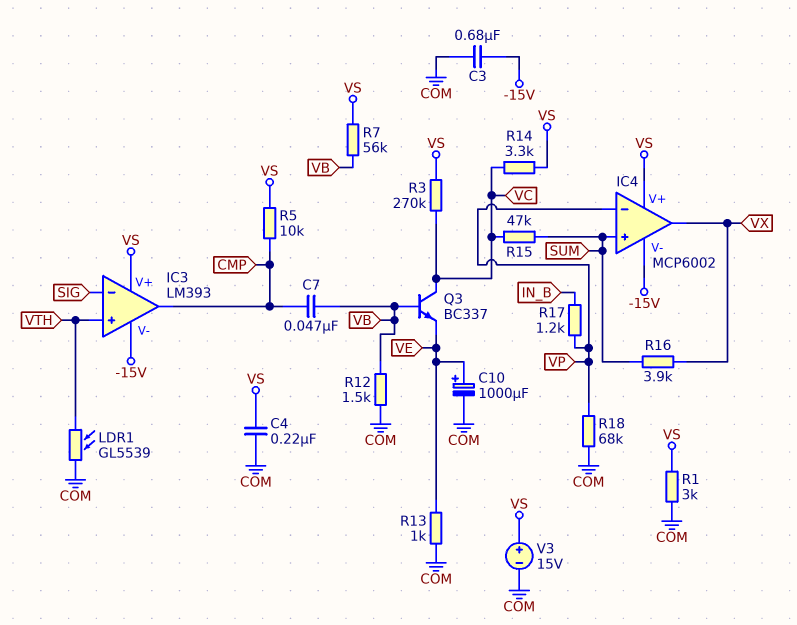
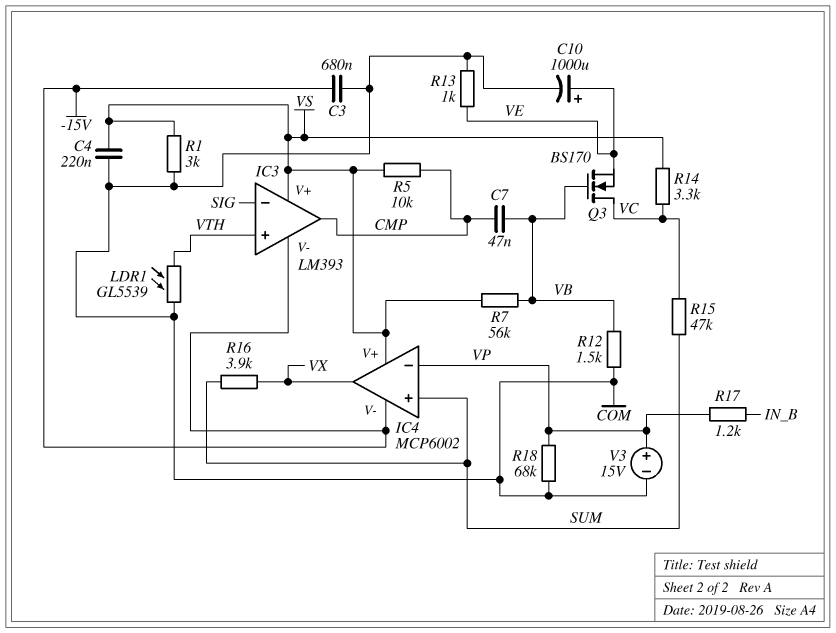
Q3: NPN BC337 (B VB, C VC, E VE) -> NMOS BS170 (G VB, D VC, S VE)
R3: 270k (VC, VS) -> none
V3: 15V (plus VS, minus COM) -> 15V (plus VP, minus COM)

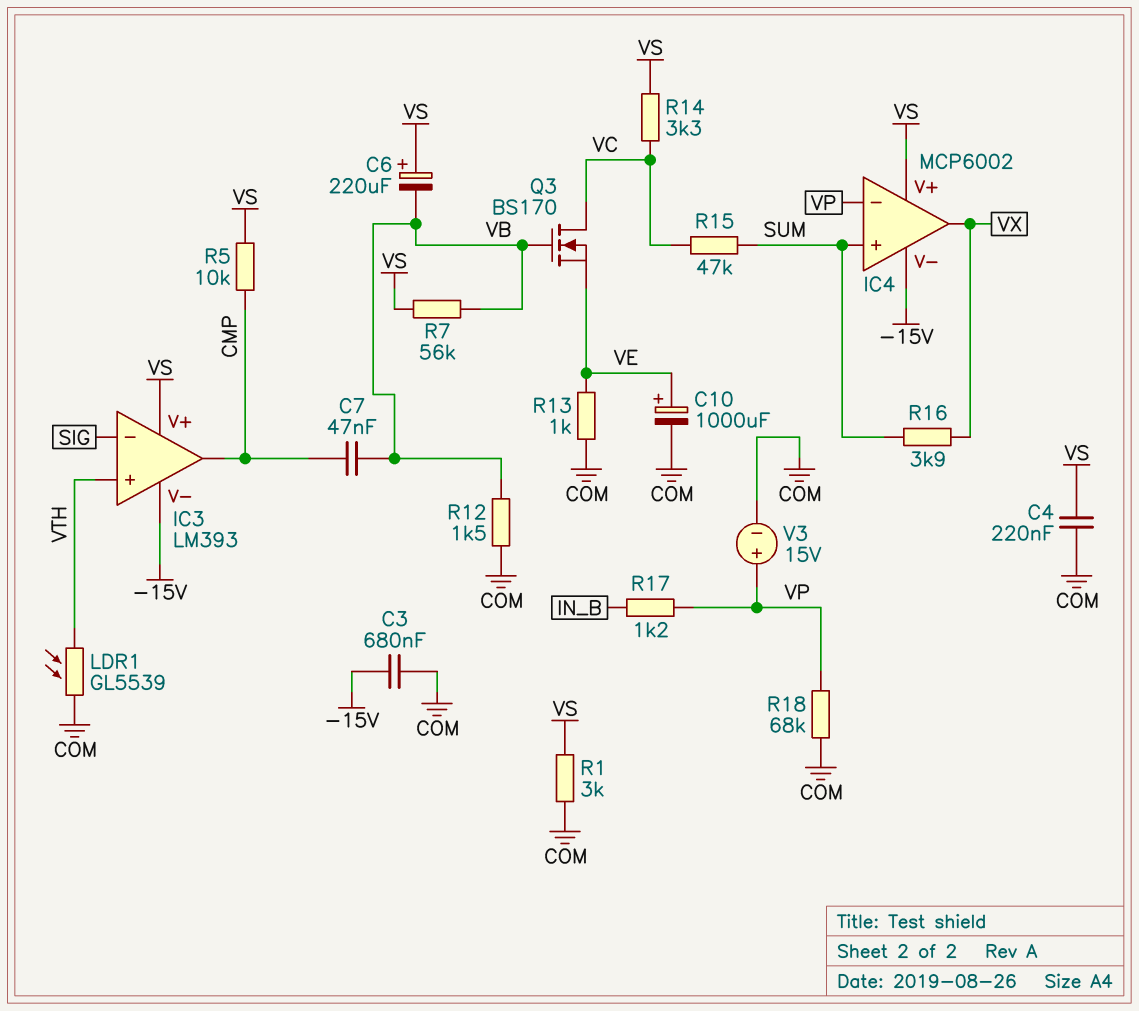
C6: none -> 220uF (plus VS, minus VB)

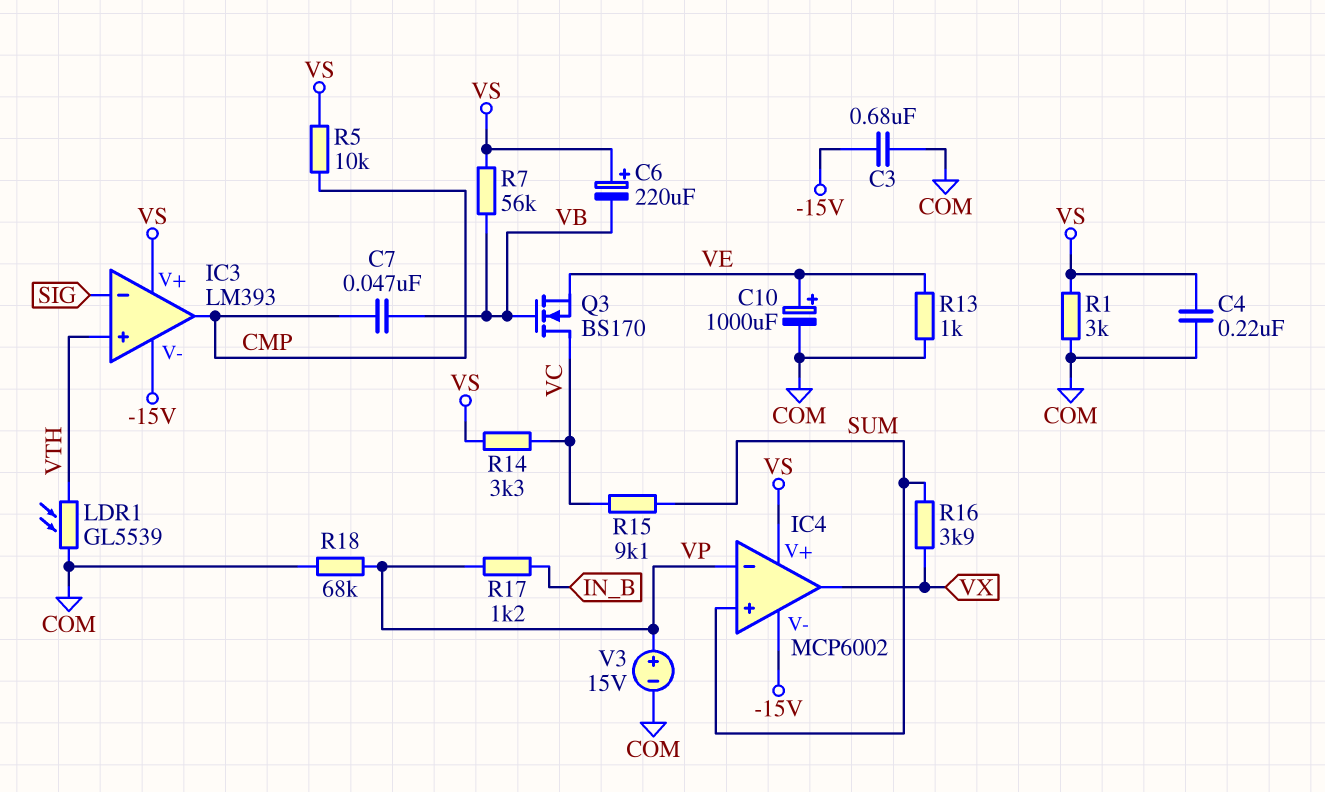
R12: 1.5k (COM, VB) -> none
R15: 47k (SUM, VC) -> 9.1k (SUM, VC)

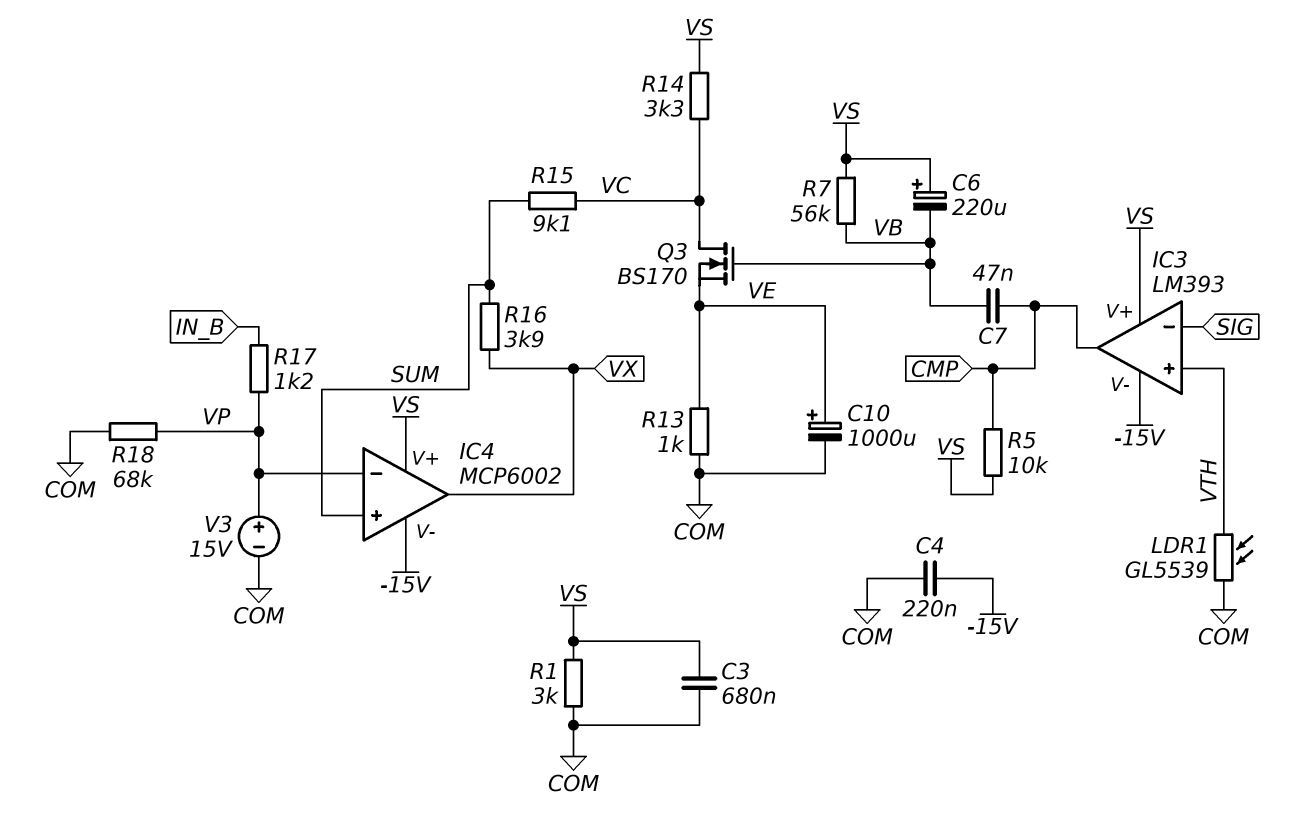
C3: 680nF (-15V, COM) -> 680nF (COM, VS)
C4: 220nF (COM, VS) -> 220nF (-15V, COM)

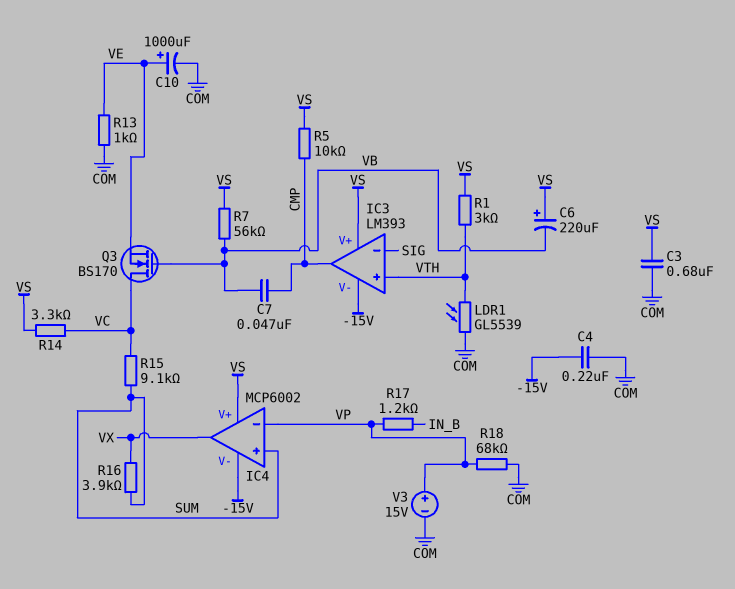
R1: 3k (COM, VS) -> 3k (VS, VTH)

